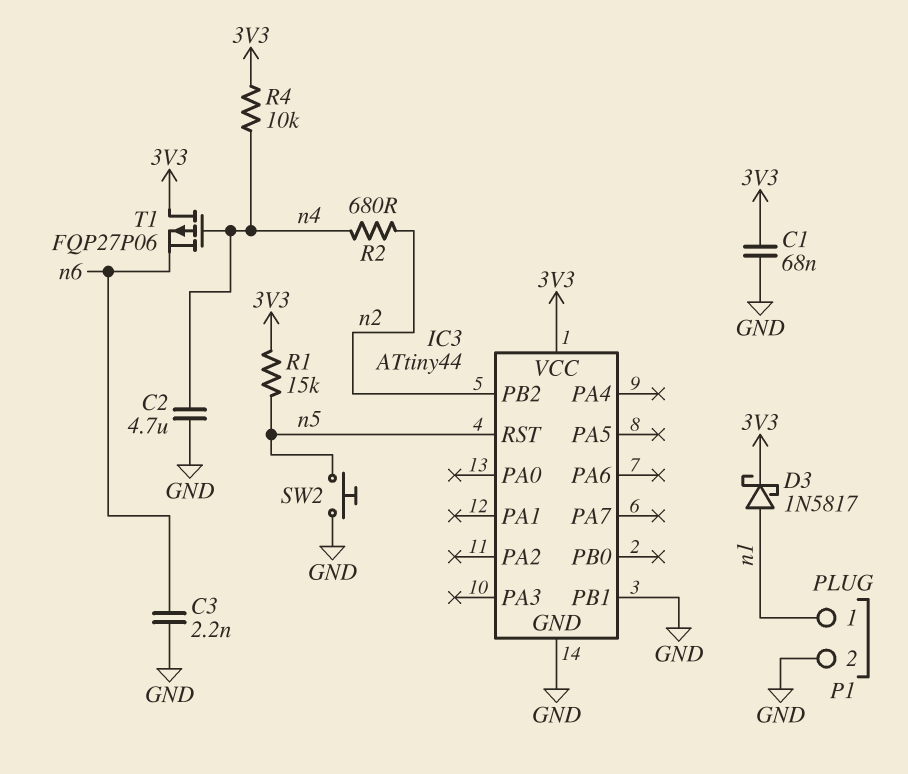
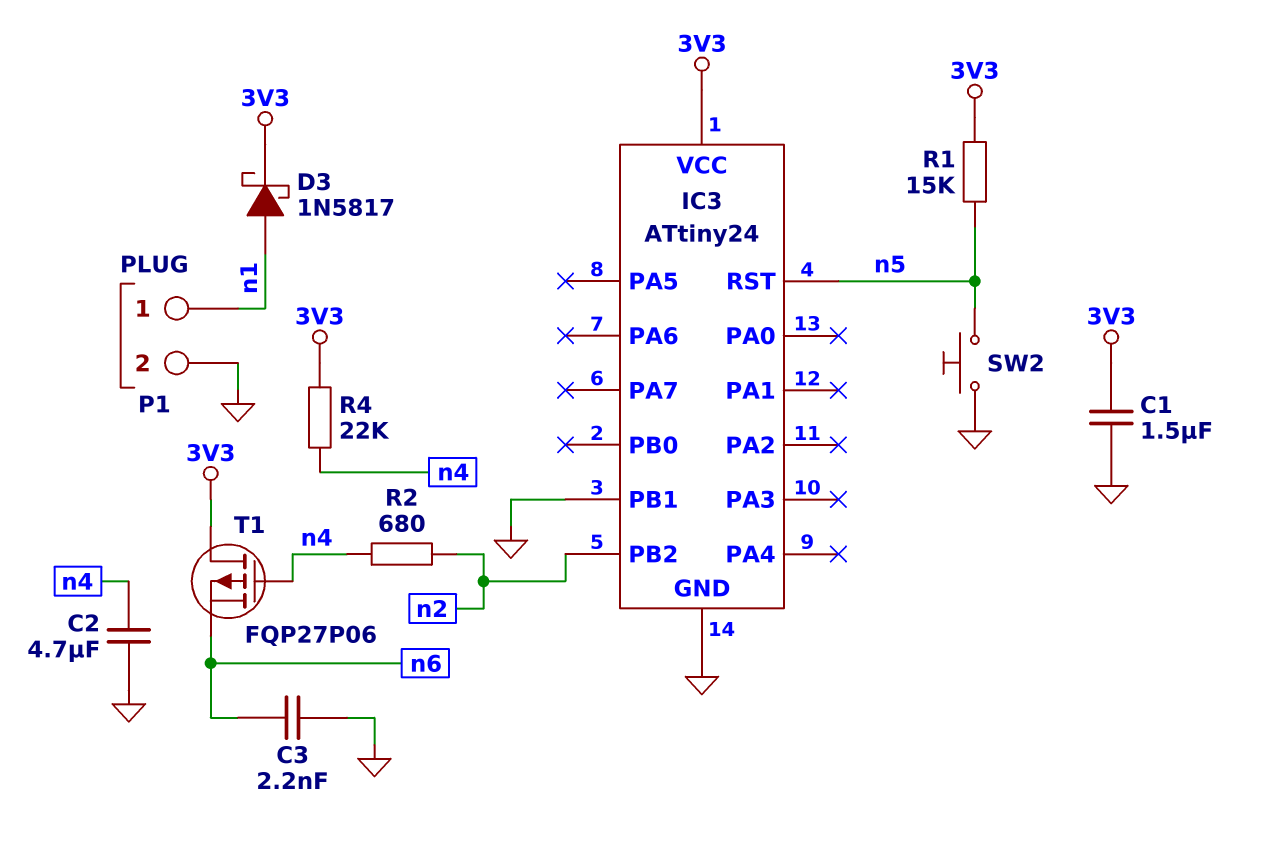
C1: 68nF (3V3, GND) -> 1.5uF (3V3, GND)
IC3: ATtiny44 -> ATtiny24
R4: 10k (3V3, n4) -> 22k (3V3, n4)

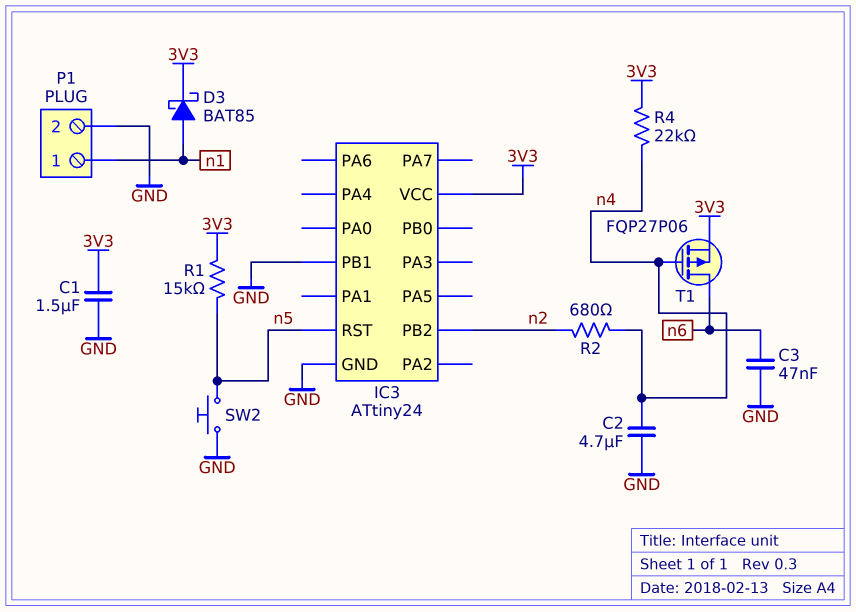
C3: 2.2nF (GND, n6) -> 47nF (GND, n6)
D3: schottky 1N5817 (A n1, K 3V3) -> schottky BAT85 (A n1, K 3V3)
T1: PMOS FQP27P06 (G n4, D 3V3, S n6) -> PMOS FQP27P06 (G n4, D n6, S 3V3)

